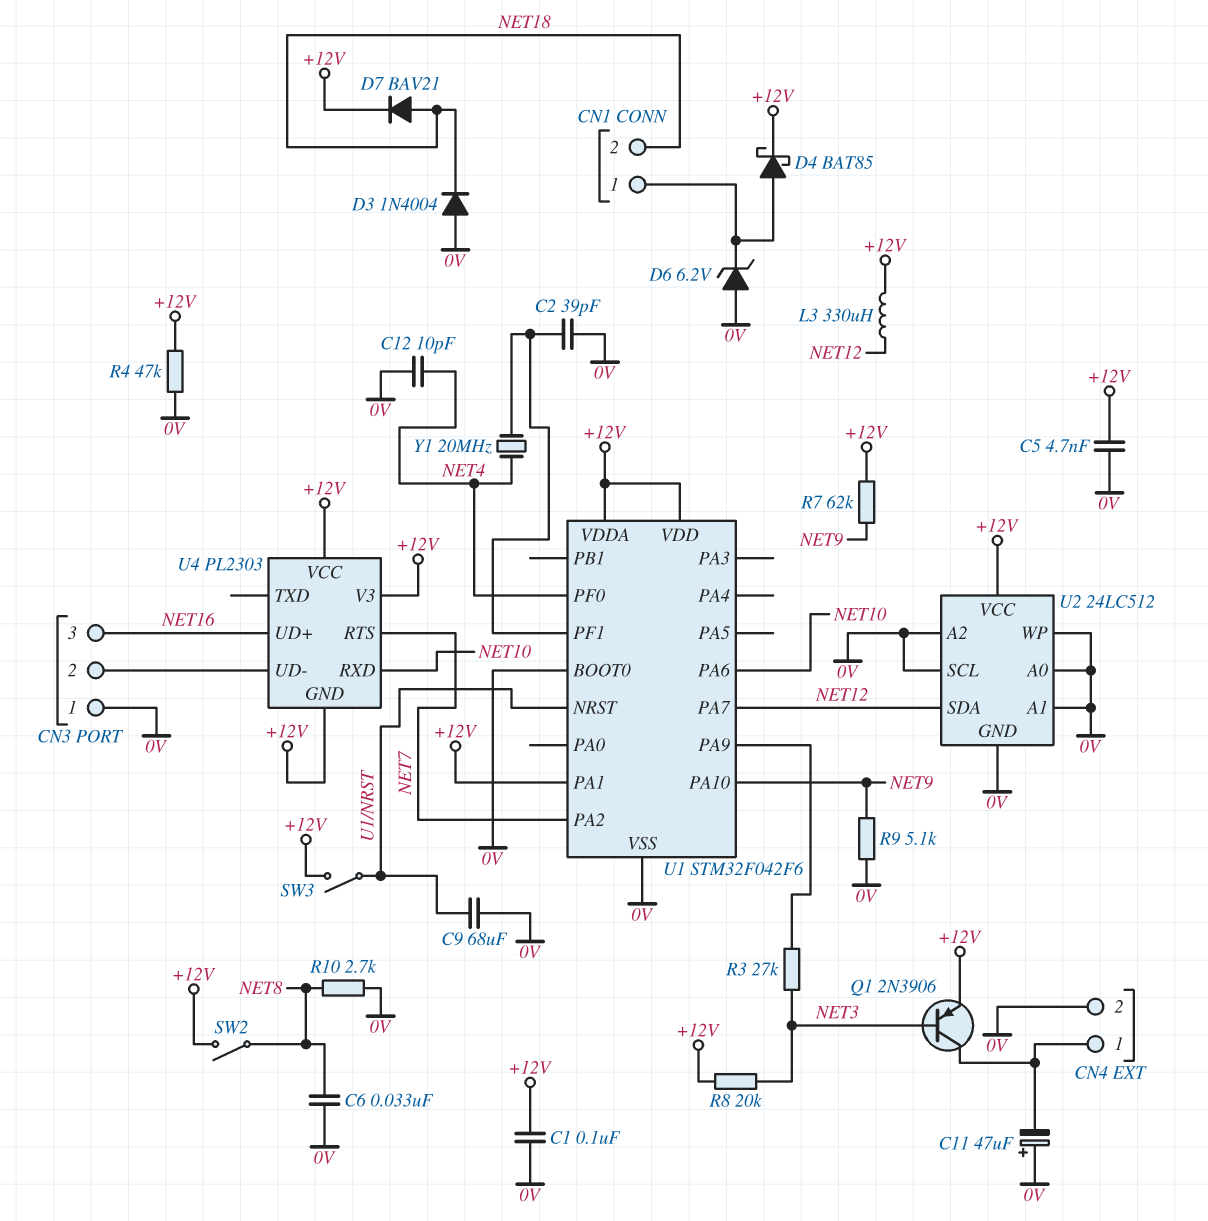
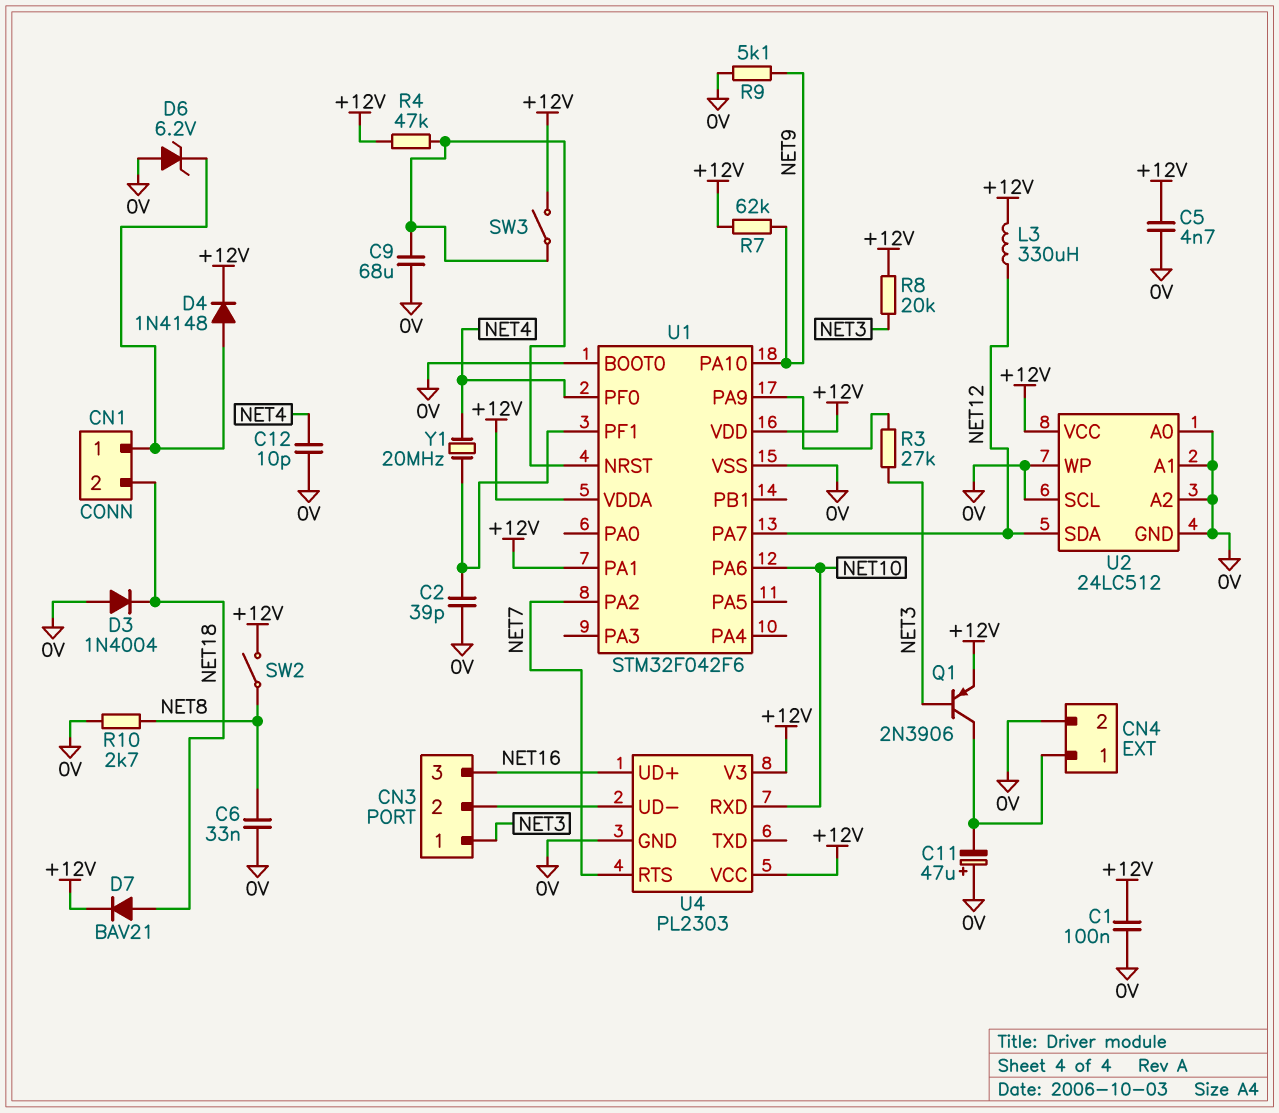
CN3 pin 1: 0V -> NET3
D4: schottky BAT85 (A CN1/1, K +12V) -> diode 1N4148 (A CN1/1, K +12V)
R4: 47k (+12V, 0V) -> 47k (+12V, U1/NRST)
U4 pin GND: +12V -> 0V

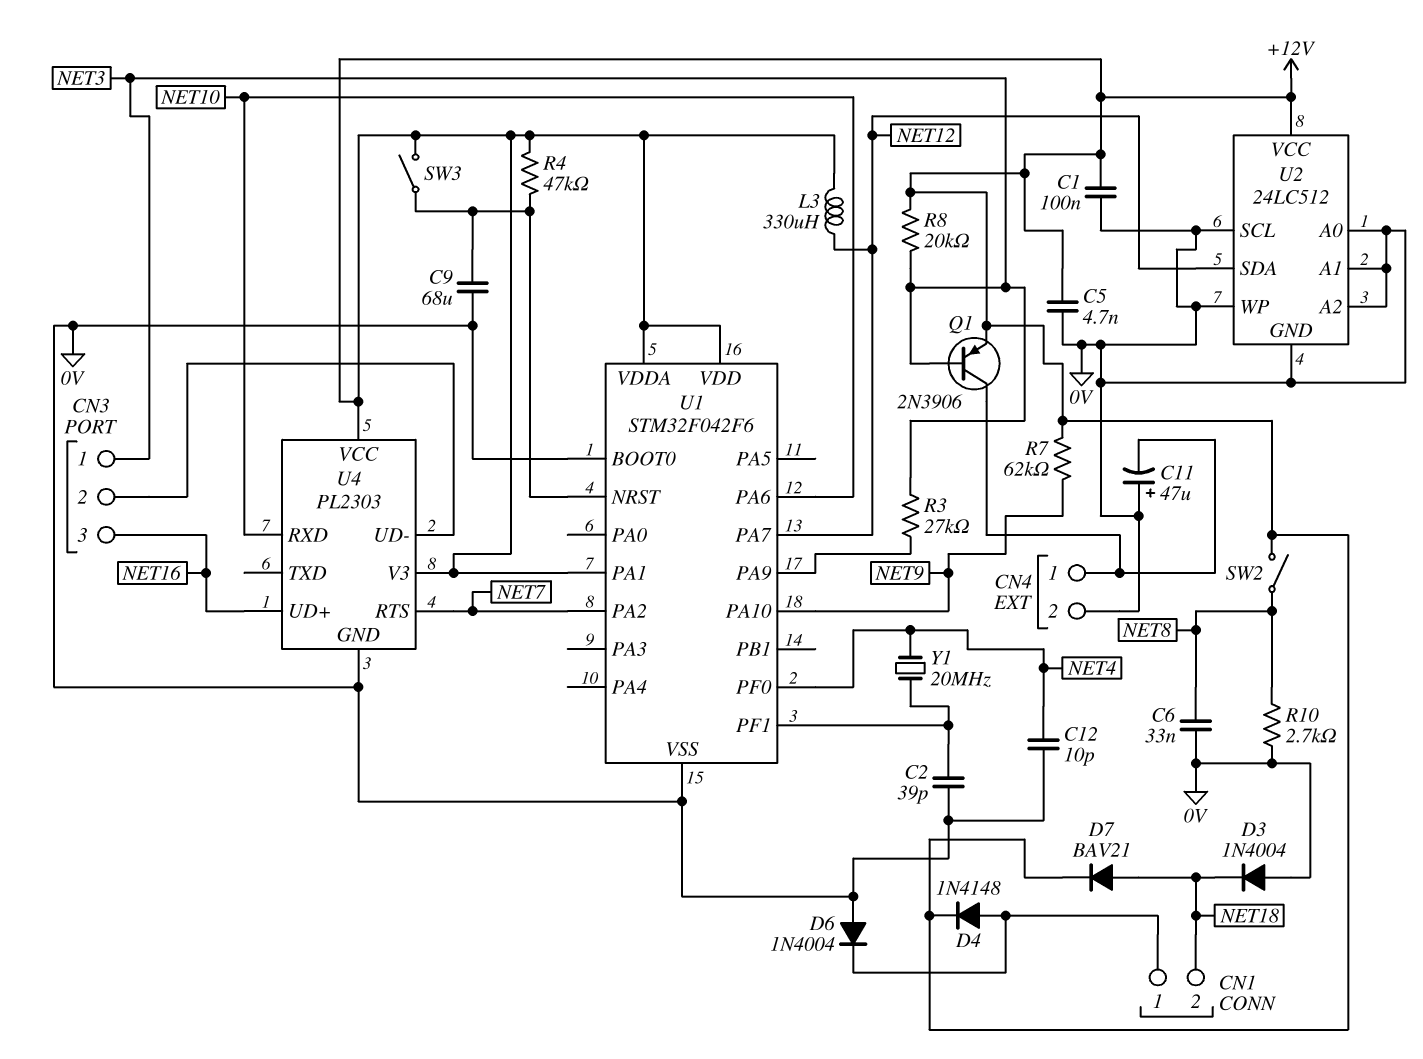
D6: zener 6.2V (A 0V, K CN1/1) -> diode 1N4004 (A 0V, K CN1/1)
R9: 5.1k (0V, NET9) -> none

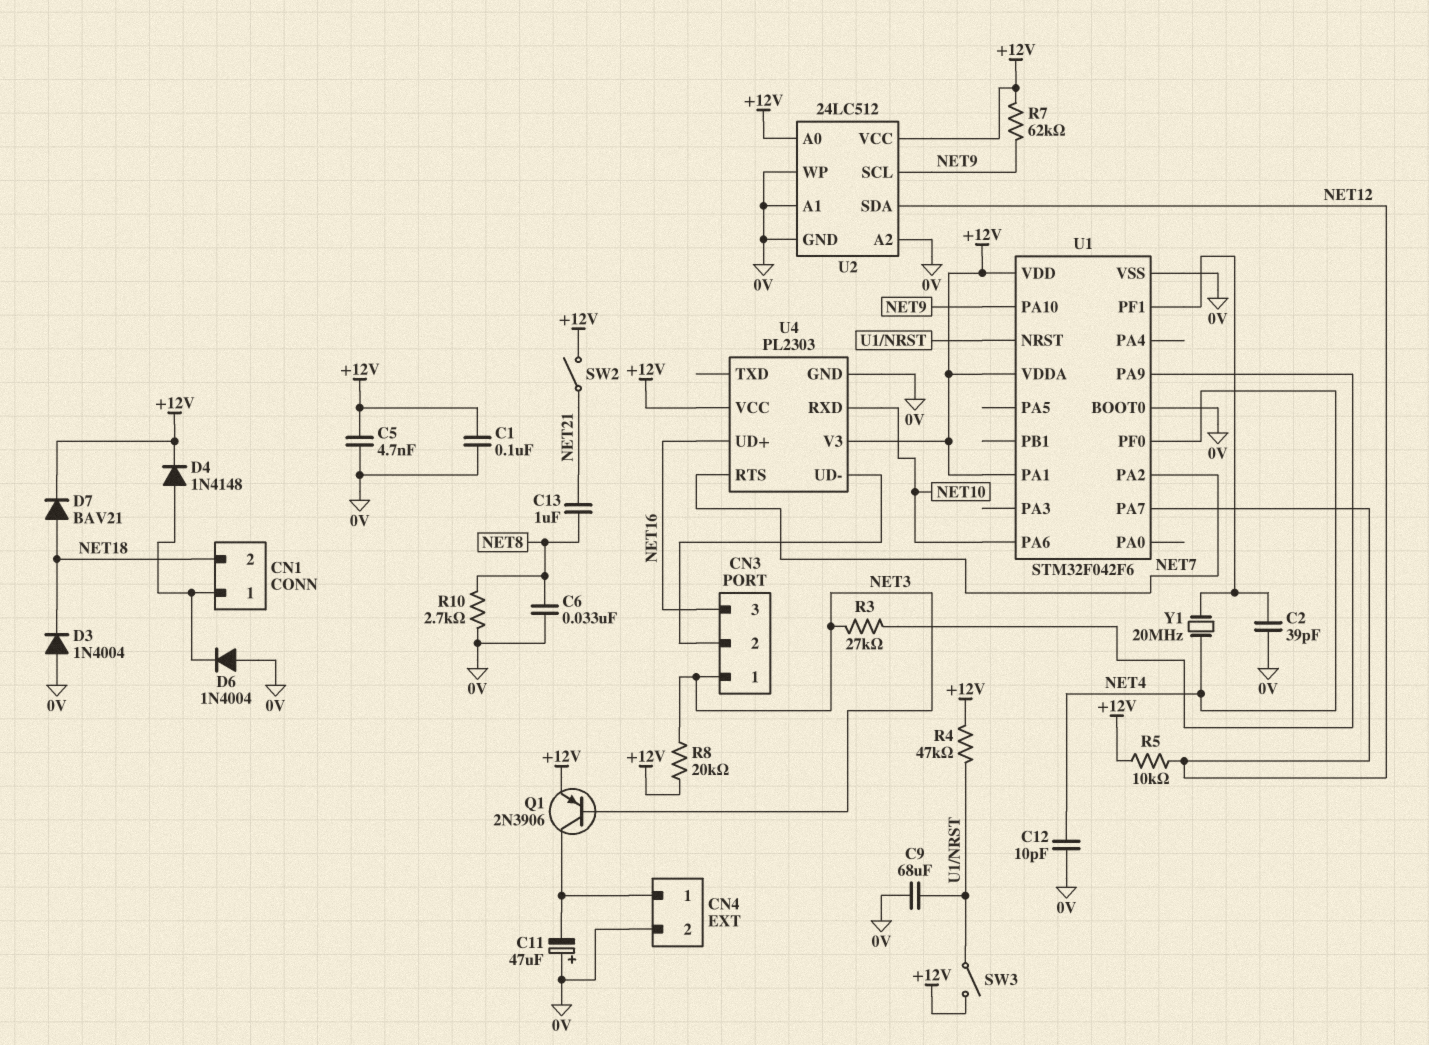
C13: none -> 1uF (NET8, NET21)
L3: 330uH (+12V, NET12) -> none
R5: none -> 10k (+12V, NET12)
SW2: switch (+12V, NET8) -> switch (+12V, NET21)
U2 pin A0: 0V -> +12V
U2 pin SCL: 0V -> NET9

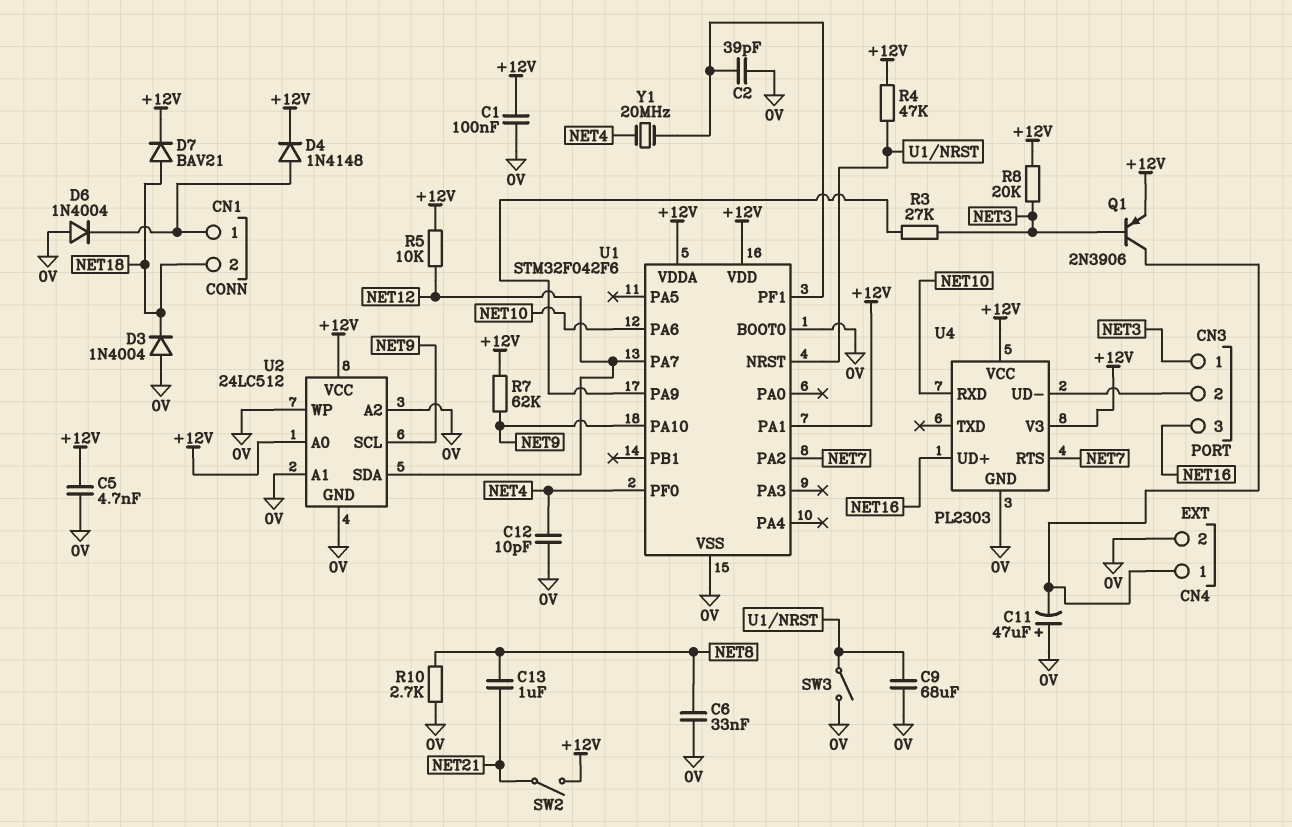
SW3: switch (+12V, U1/NRST) -> switch (0V, U1/NRST)

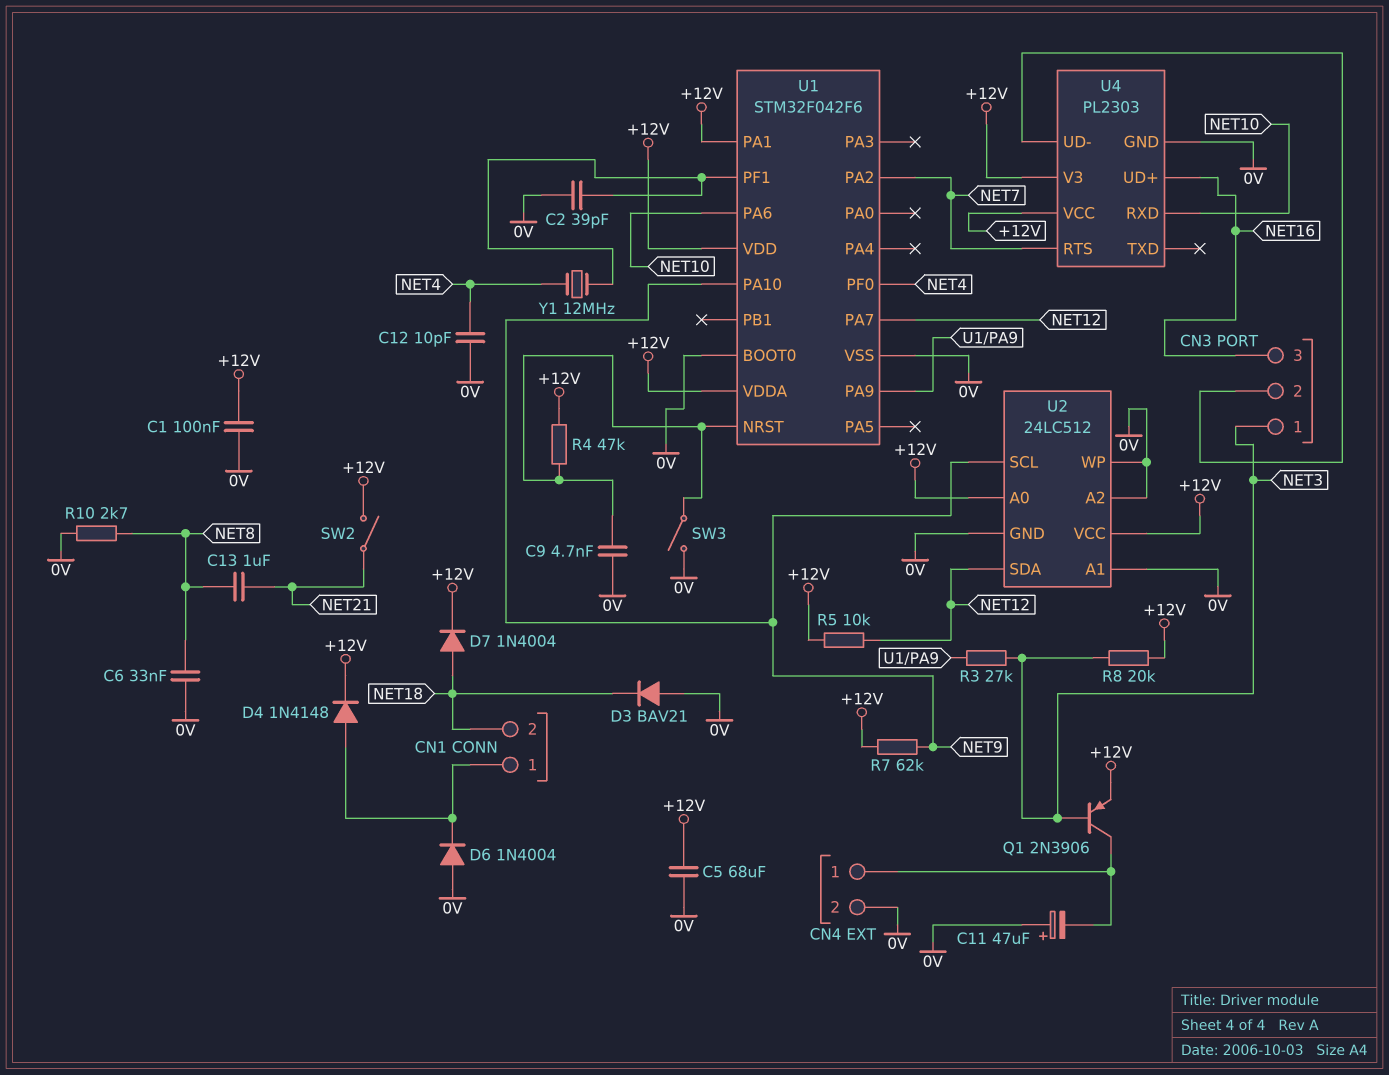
C5: 4.7nF (+12V, 0V) -> 68uF (+12V, 0V)
C9: 68uF (0V, U1/NRST) -> 4.7nF (0V, U1/NRST)
D3: diode 1N4004 (A 0V, K NET18) -> diode BAV21 (A 0V, K NET18)
D7: diode BAV21 (A NET18, K +12V) -> diode 1N4004 (A NET18, K +12V)
Y1: 20MHz (NET4, U1/PF1) -> 12MHz (NET4, U1/PF1)

